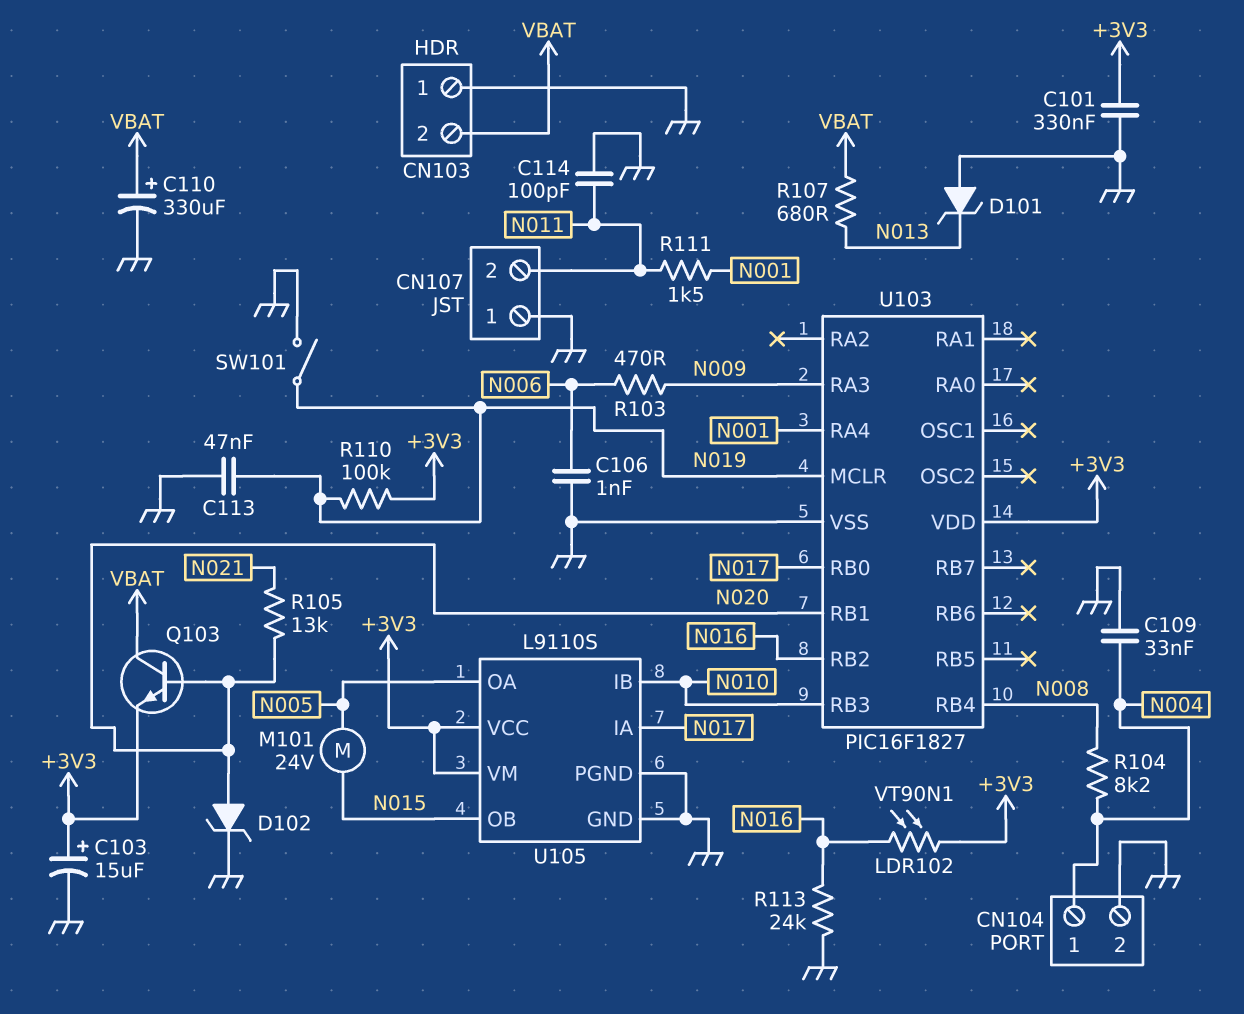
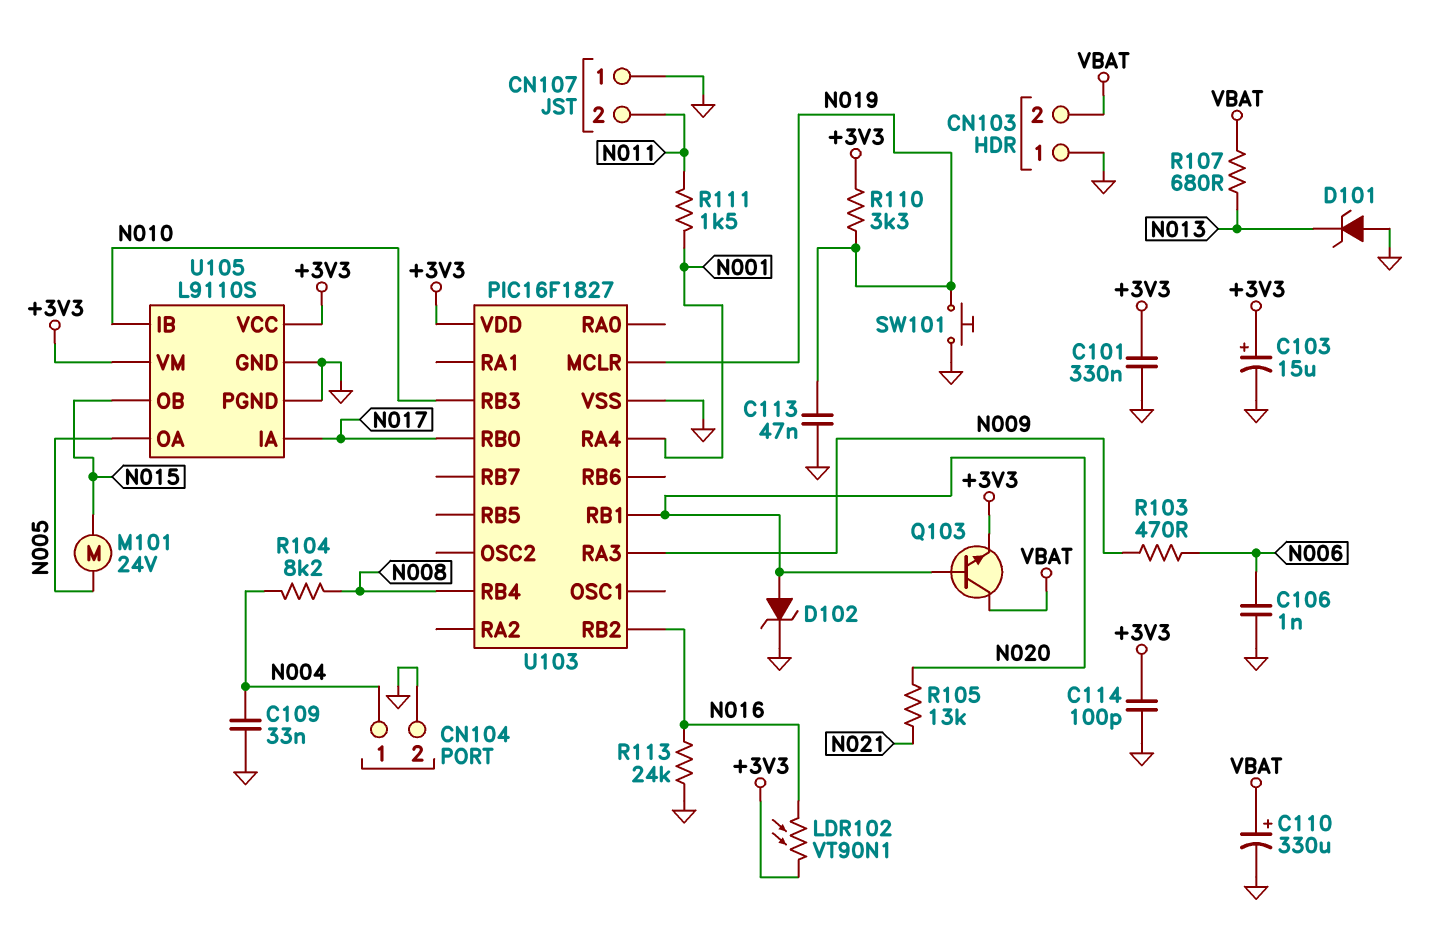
C114: 100pF (GND, N011) -> 100pF (+3V3, GND)
R110: 100k (+3V3, N019) -> 3.3k (+3V3, N019)
SW101: switch (GND, N019) -> button (GND, N019)

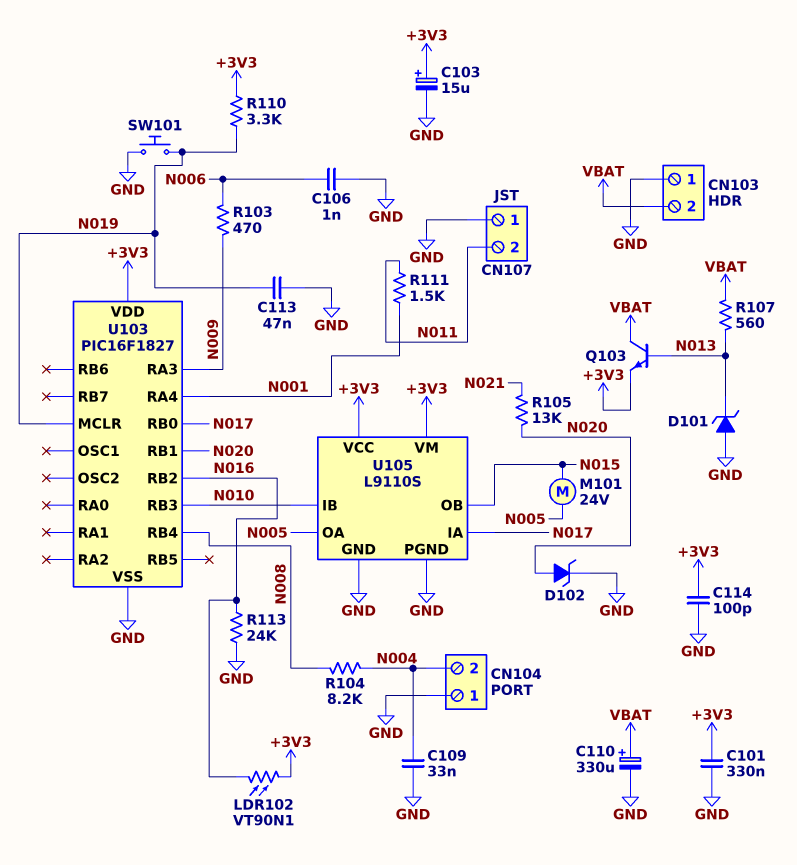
CN104 pin 1: N004 -> GND
CN104 pin 2: GND -> N004
Q103: NPN (B N020, C VBAT, E +3V3) -> NPN (B N013, C VBAT, E +3V3)
R107: 680 (N013, VBAT) -> 560 (N013, VBAT)

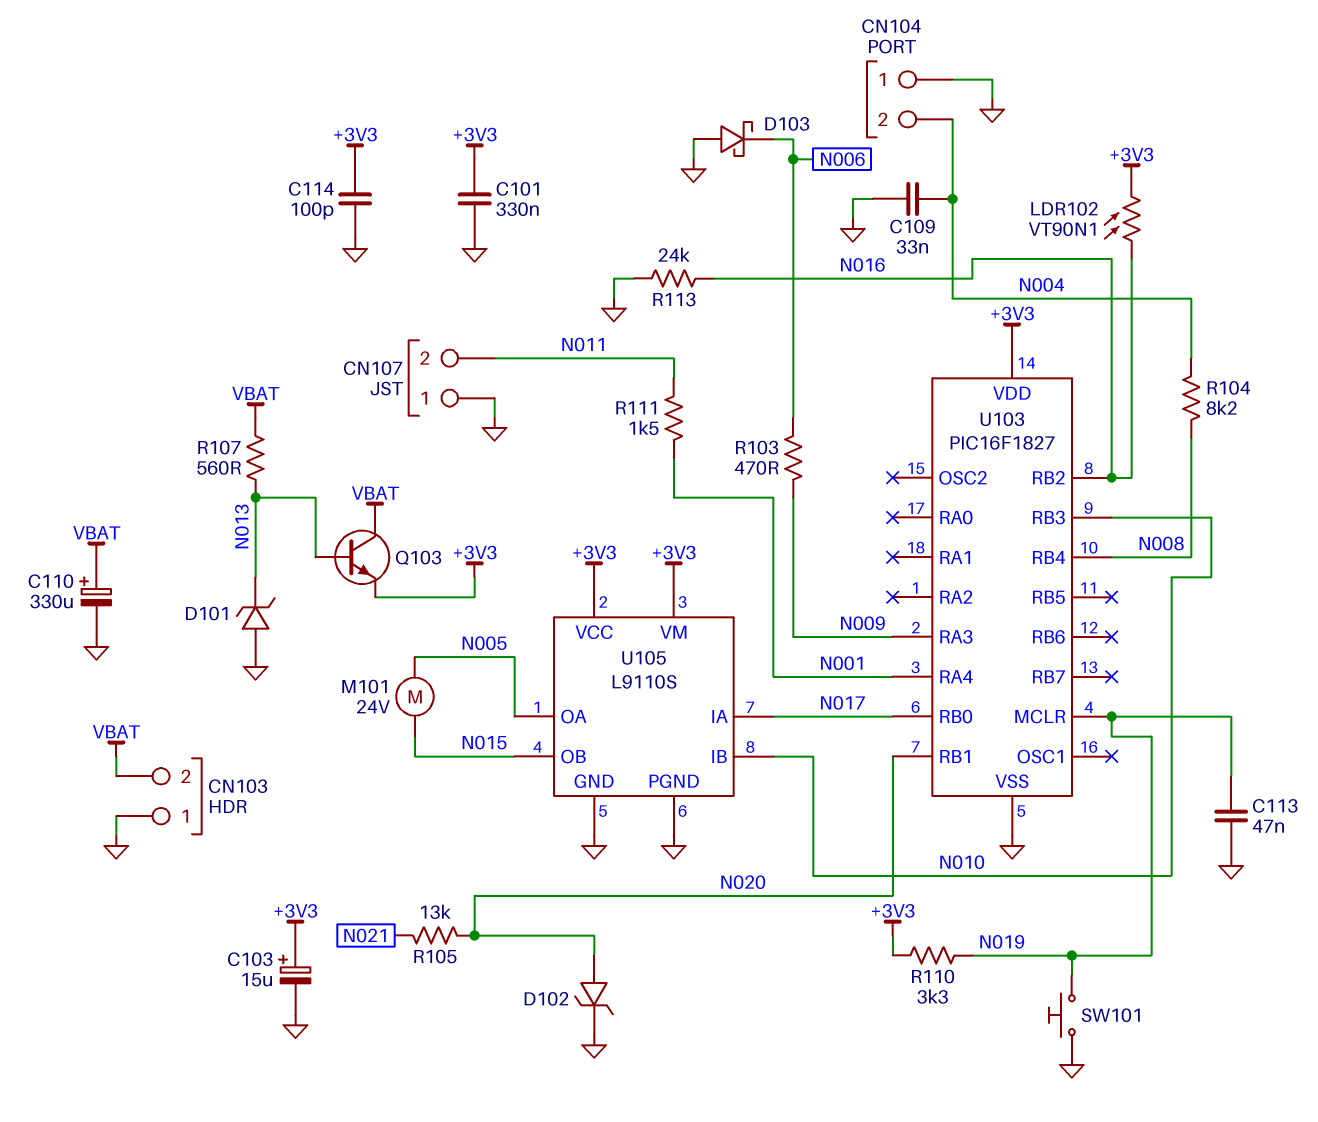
C106: 1nF (GND, N006) -> none
D103: none -> schottky (A GND, K N006)

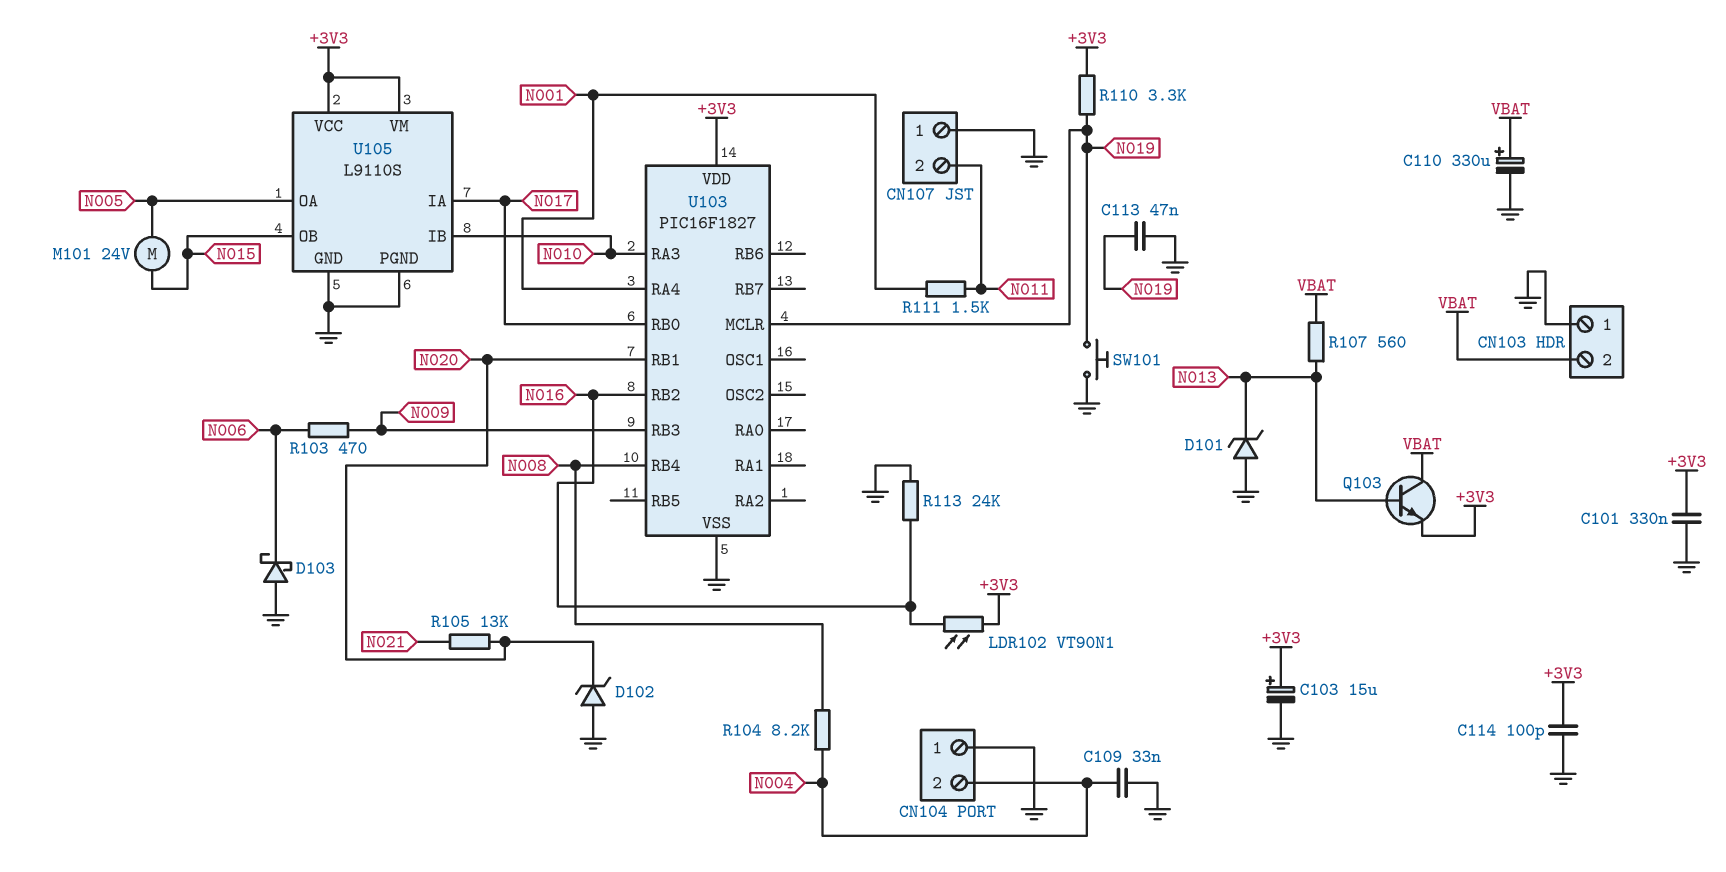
D102: zener (A N020, K GND) -> zener (A GND, K N020)
U103 pin RA3: N009 -> N010
U103 pin RB3: N010 -> N009

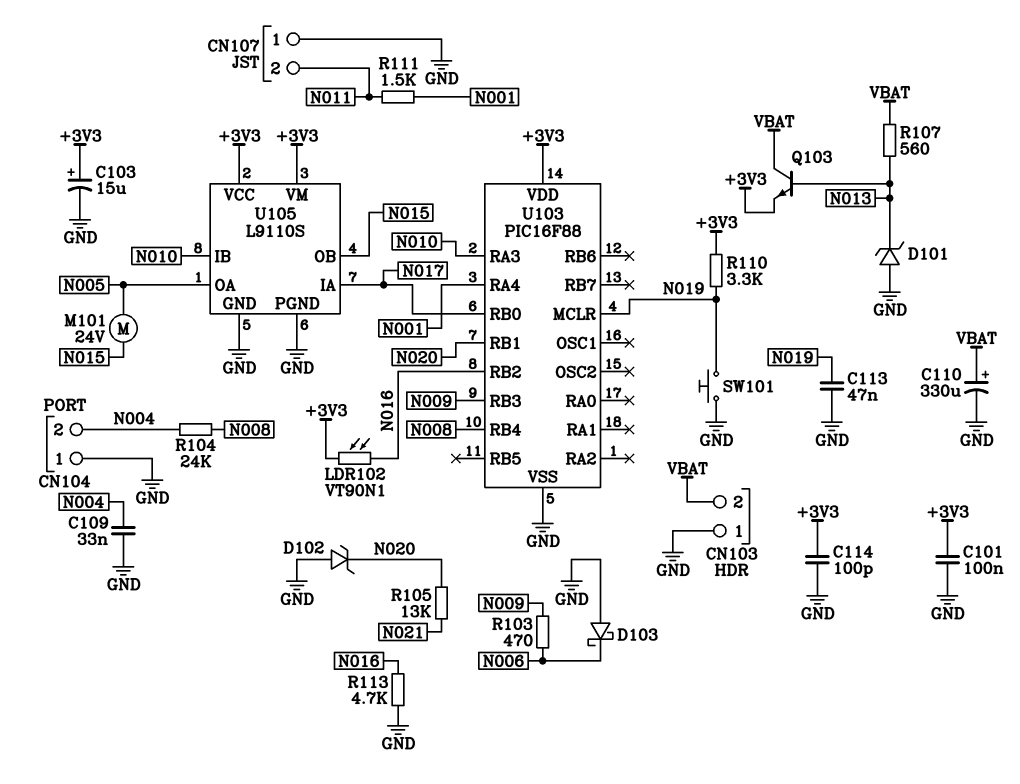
C101: 330nF (+3V3, GND) -> 100nF (+3V3, GND)
R104: 8.2k (N004, N008) -> 24k (N004, N008)
R113: 24k (GND, N016) -> 4.7k (GND, N016)
U103: PIC16F1827 -> PIC16F88

